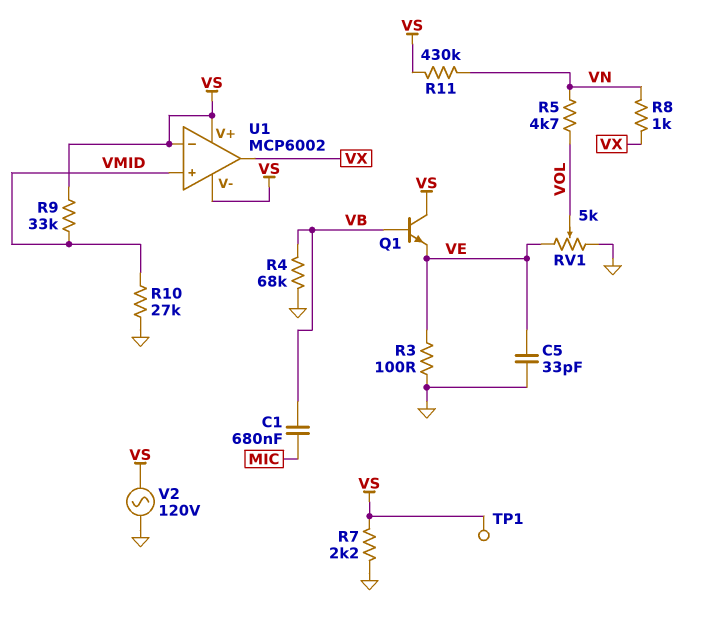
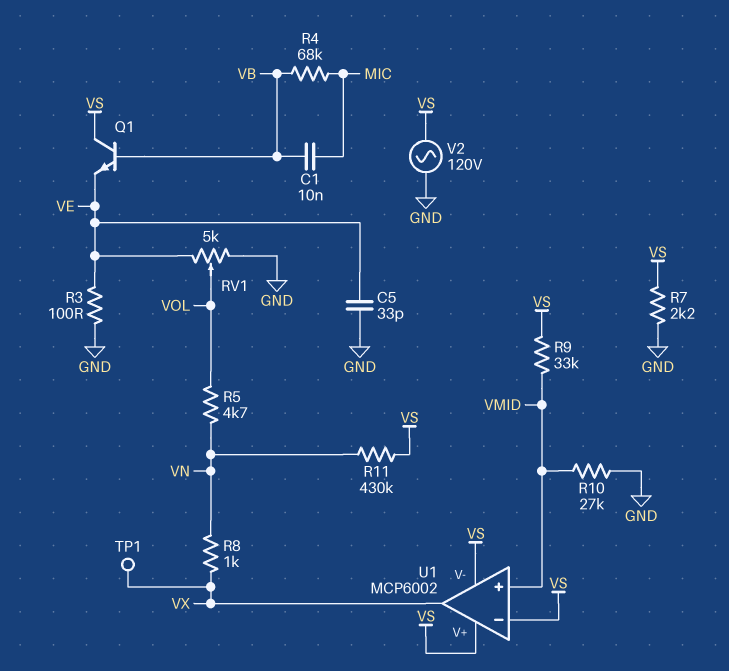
C1: 680nF (MIC, VB) -> 10nF (MIC, VB)
R4: 68k (GND, VB) -> 68k (MIC, VB)
TP1: test point (VS) -> test point (VX)

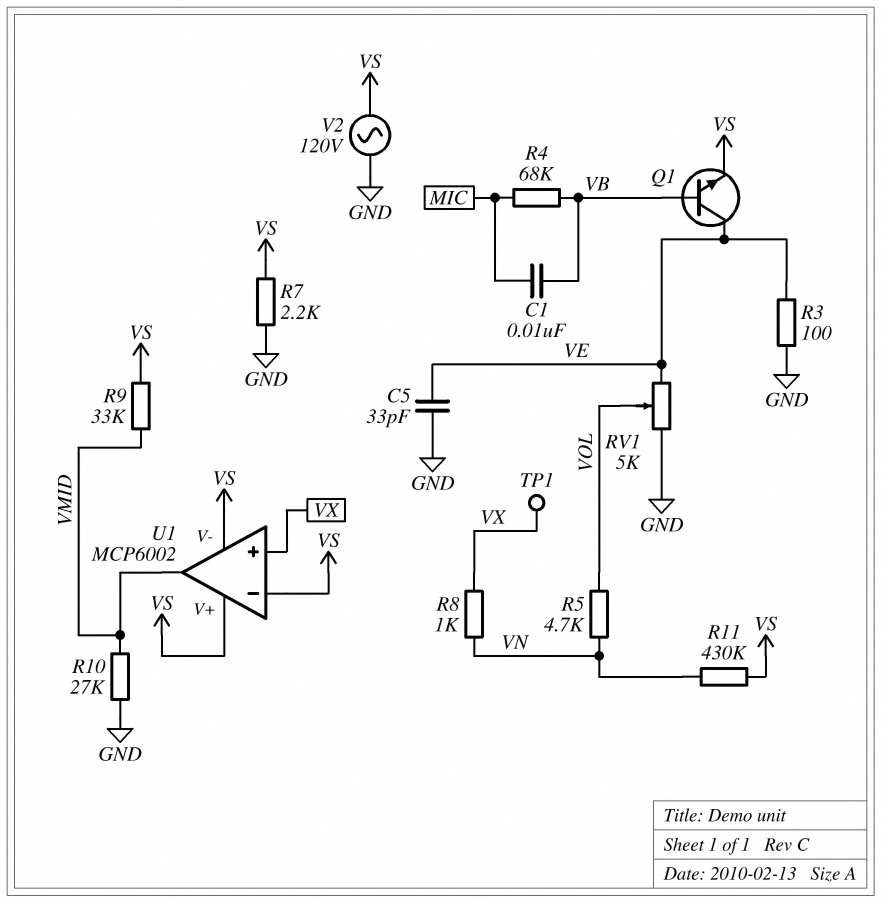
Q1: NPN (B VB, C VS, E VE) -> NPN (B VB, C VE, E VS)
U1 pin in+: VMID -> VX
U1 pin out: VX -> VMID

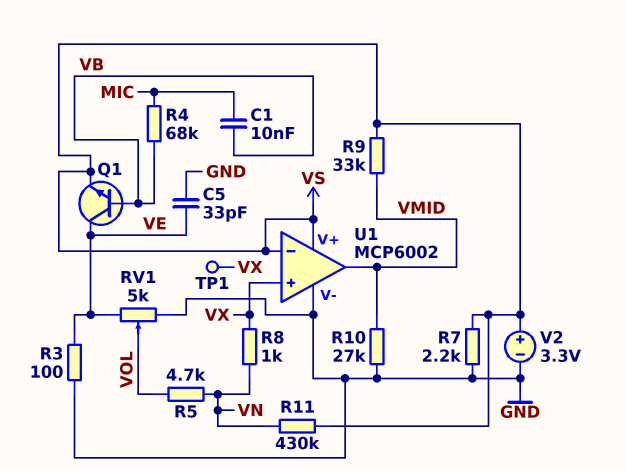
U1 pin V-: VS -> GND
V2: AC 120V (GND, VS) -> 3.3V (plus VS, minus GND)

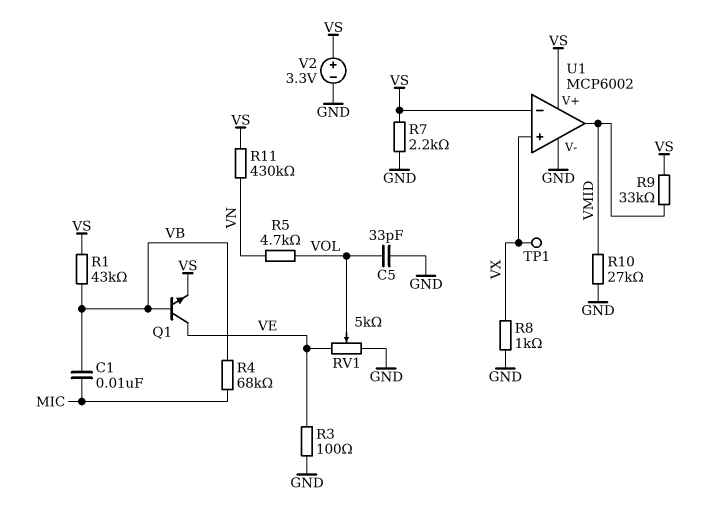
C5: 33pF (GND, VE) -> 33pF (GND, VOL)
R1: none -> 43k (VB, VS)
R8: 1k (VN, VX) -> 1k (GND, VX)

